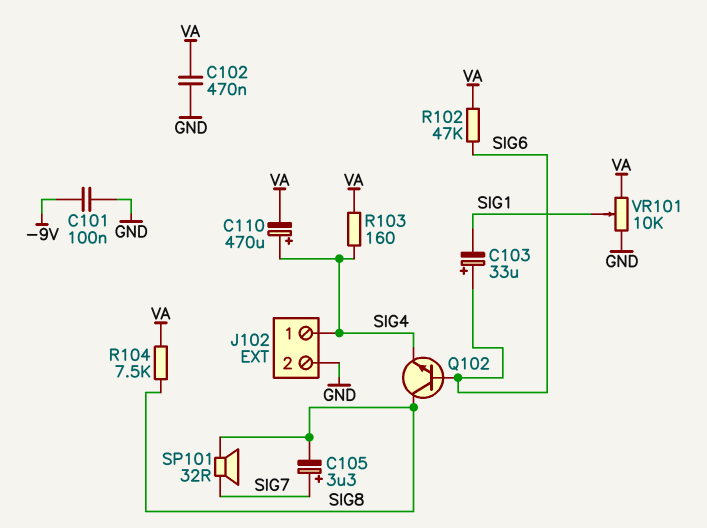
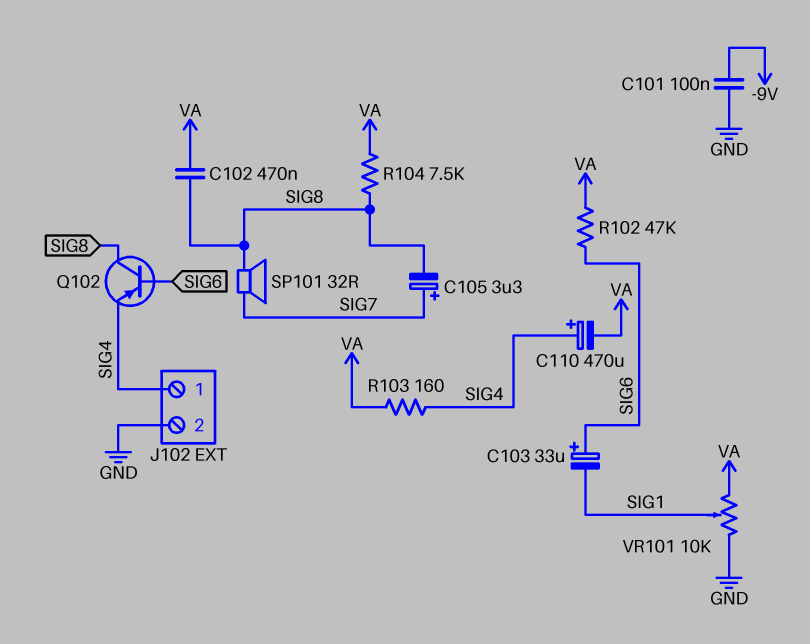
C102: 470nF (GND, VA) -> 470nF (SIG8, VA)
Q102: NPN (B SIG6, C SIG8, E SIG4) -> PNP (B SIG6, C SIG8, E SIG4)

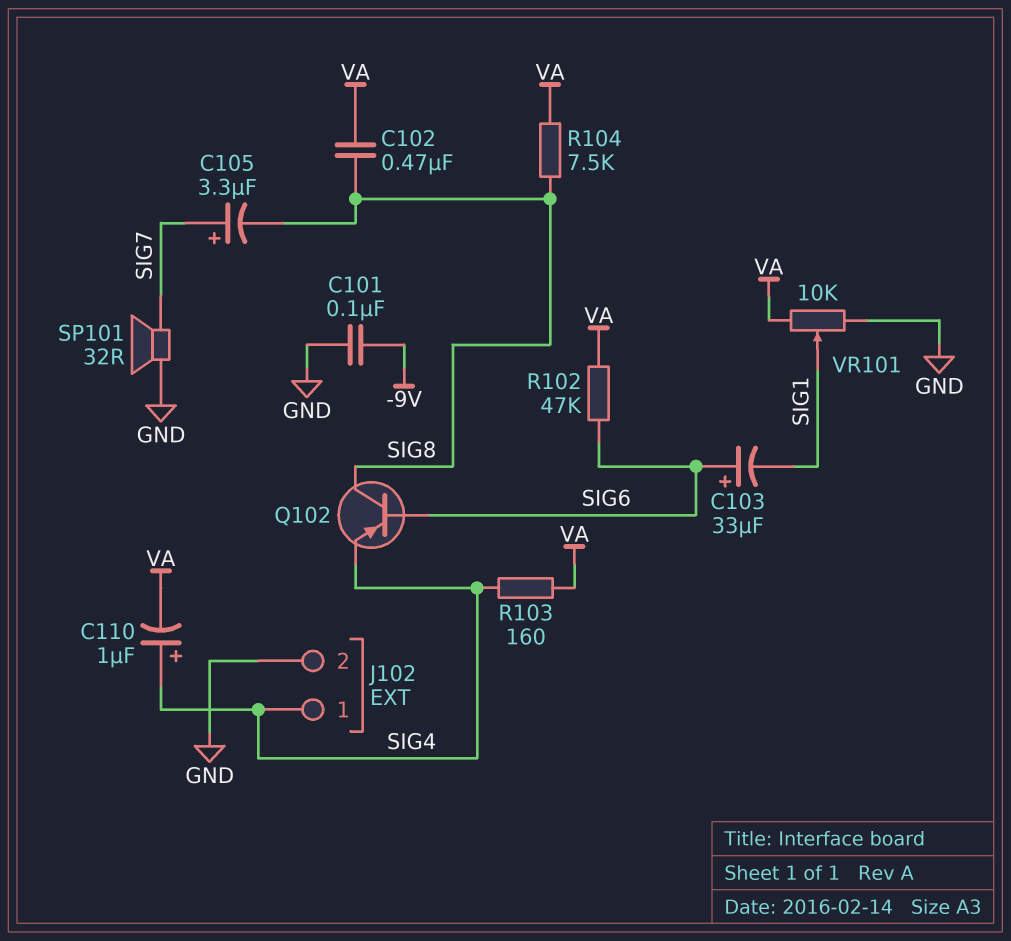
C110: 470uF (plus SIG4, minus VA) -> 1uF (plus SIG4, minus VA)
SP101: speaker 32R (SIG7, SIG8) -> speaker 32R (GND, SIG7)

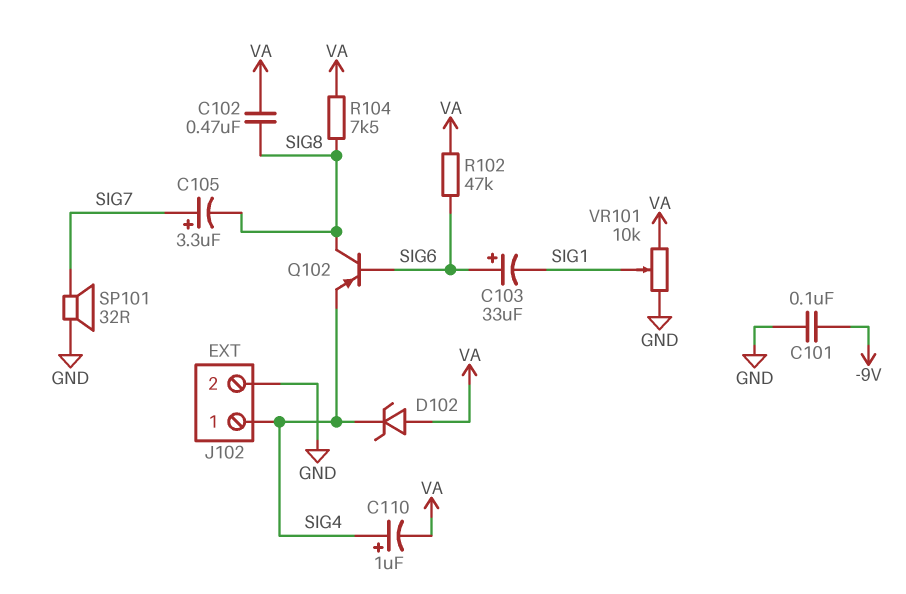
D102: none -> zener (A VA, K SIG4)
R103: 160 (SIG4, VA) -> none

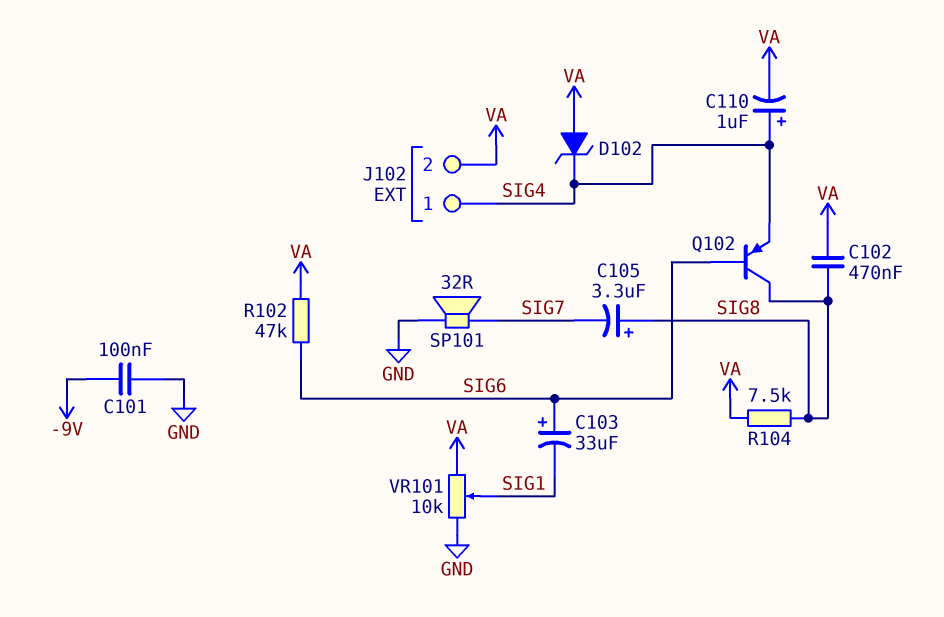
C105: 3.3uF (plus SIG7, minus SIG8) -> 3.3uF (plus SIG8, minus SIG7)
J102 pin 2: GND -> VA

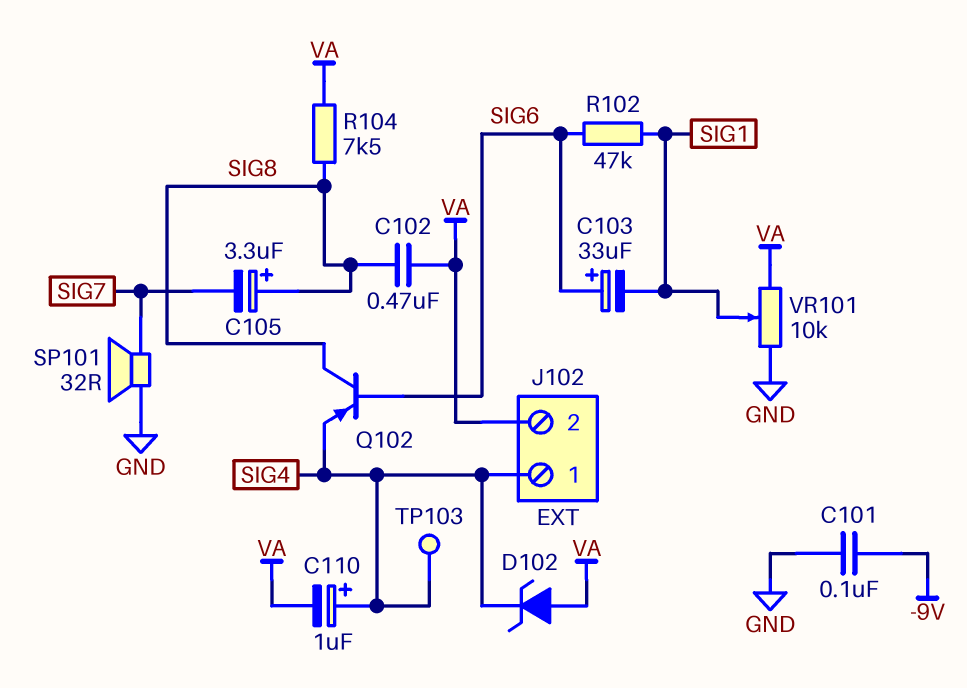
R102: 47k (SIG6, VA) -> 47k (SIG1, SIG6)
TP103: none -> test point (SIG4)

